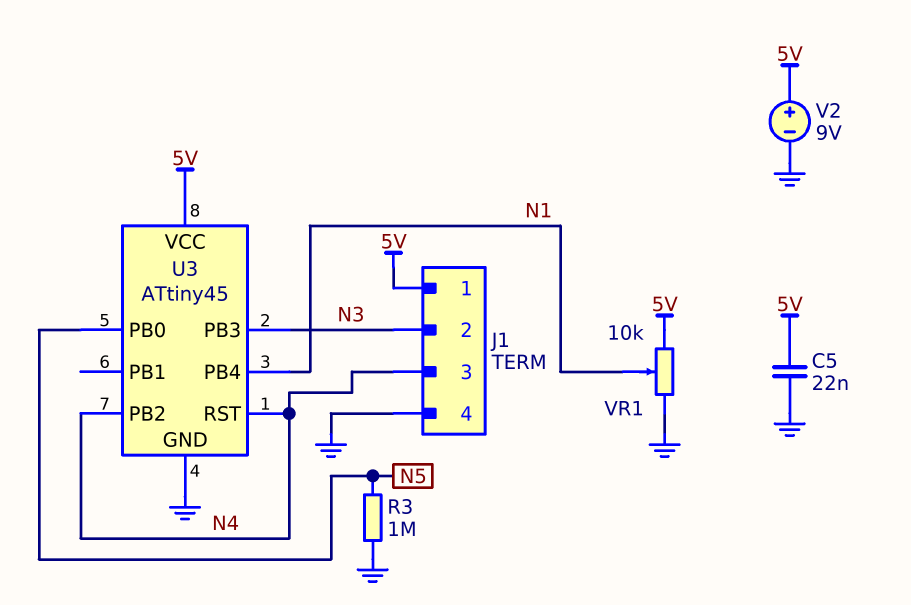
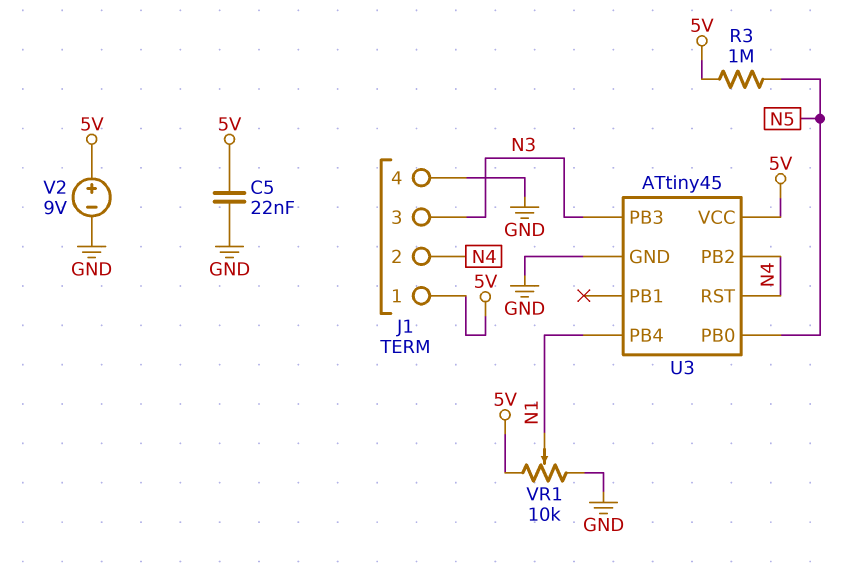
J1 pin 2: N3 -> N4
J1 pin 3: N4 -> N3
R3: 1M (GND, N5) -> 1M (5V, N5)

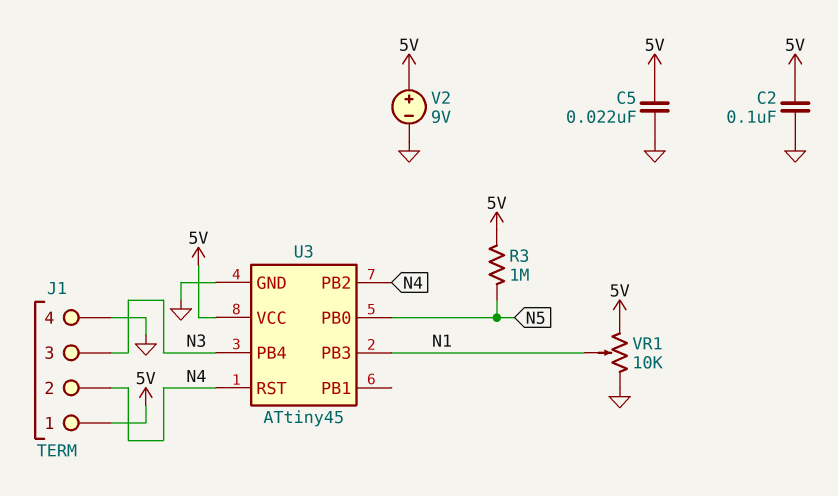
C2: none -> 100nF (5V, GND)
U3 pin PB3: N3 -> N1
U3 pin PB4: N1 -> N3

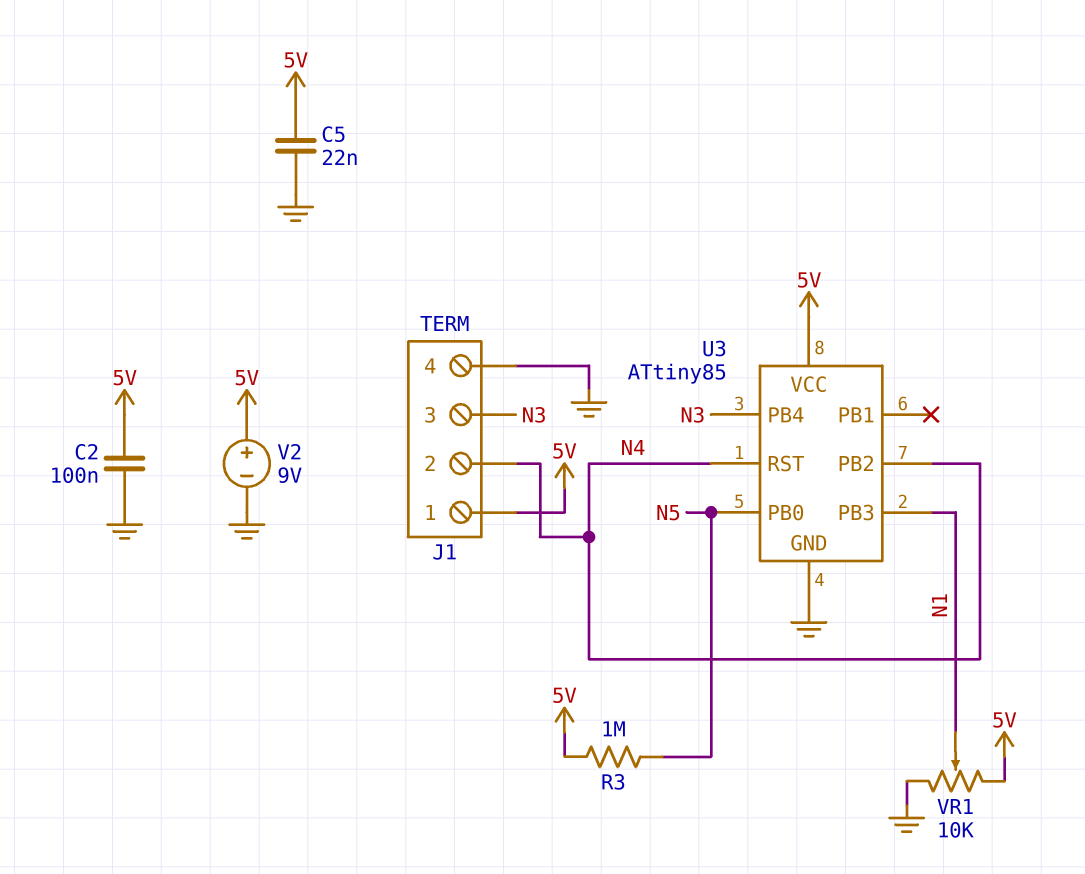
U3: ATtiny45 -> ATtiny85

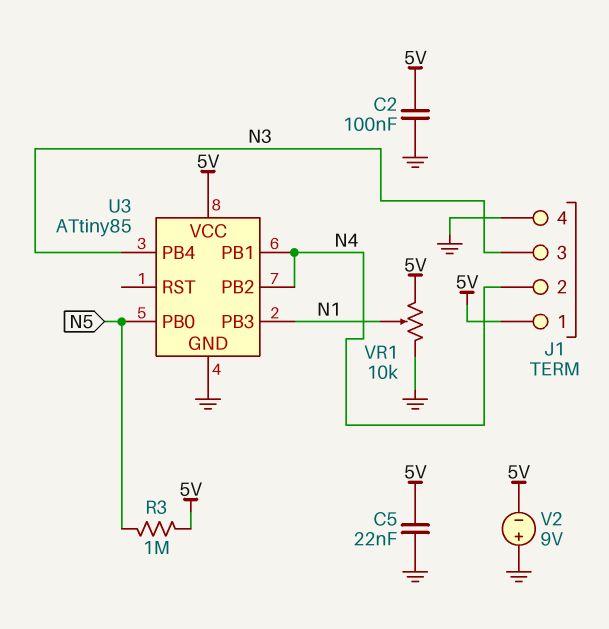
U3 pin PB1: none -> N4
U3 pin RST: N4 -> none
V2: 9V (plus 5V, minus GND) -> 9V (plus GND, minus 5V)

